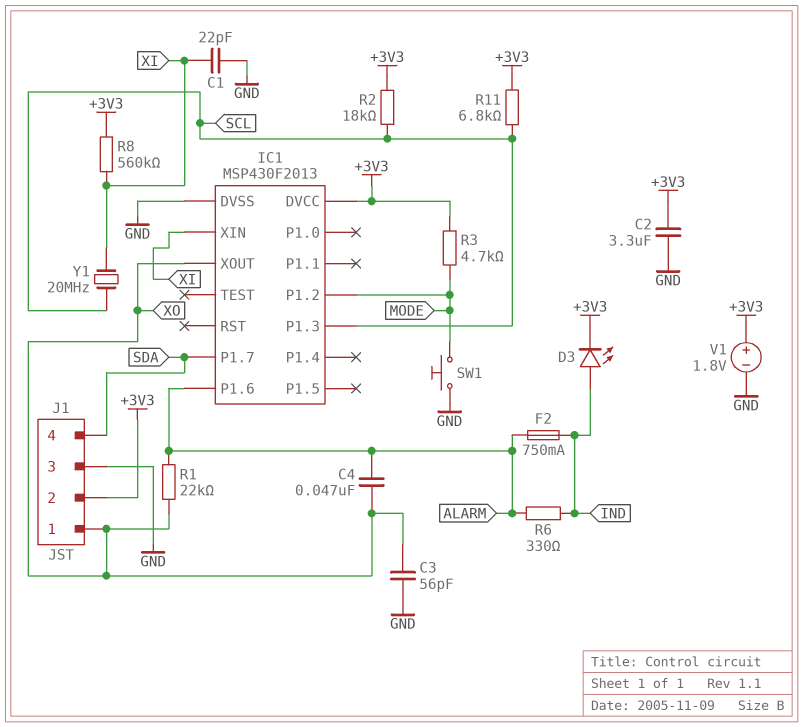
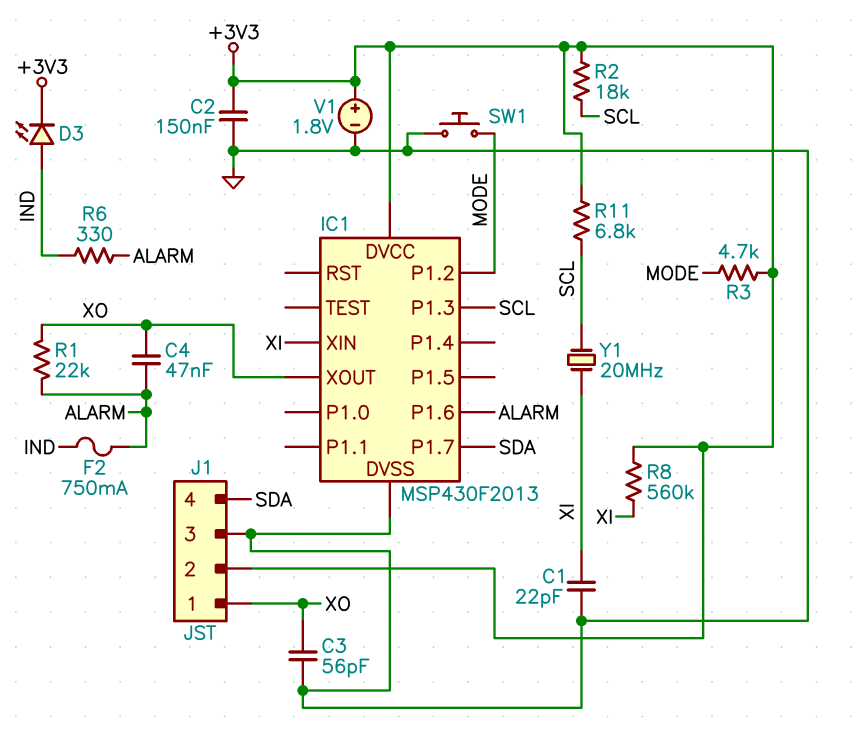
C2: 3.3uF (+3V3, GND) -> 150nF (+3V3, GND)

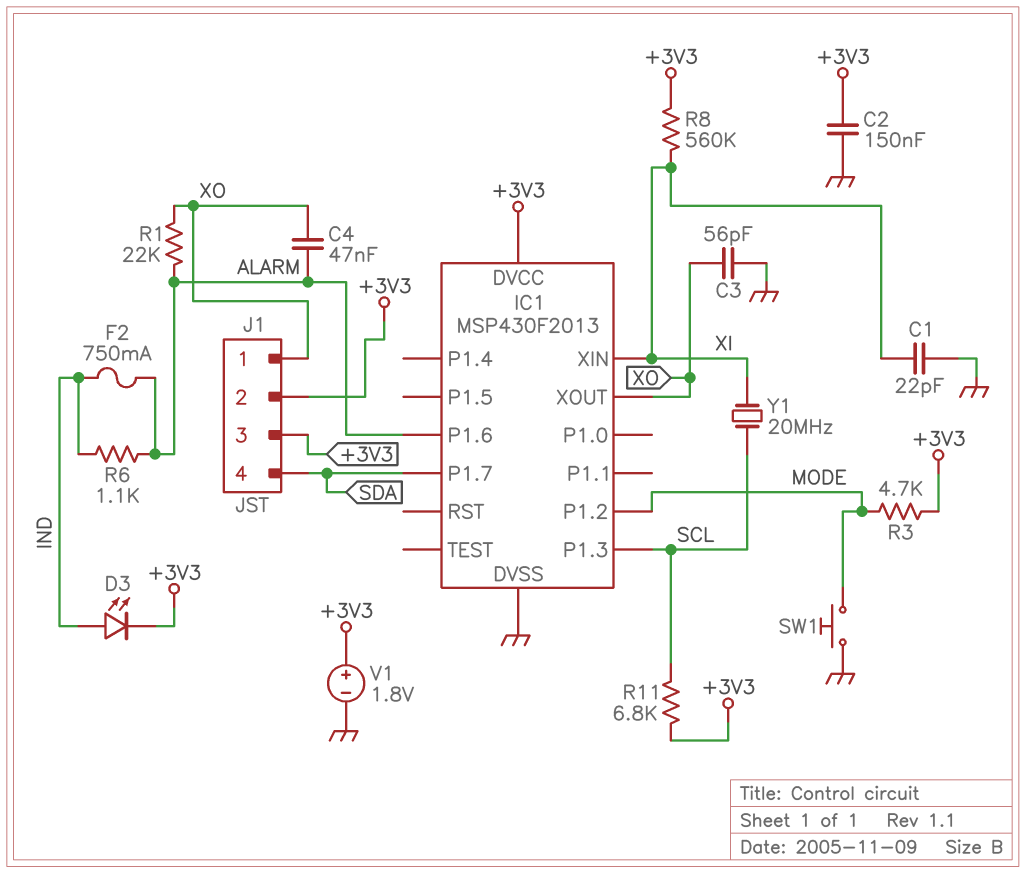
J1 pin 3: GND -> +3V3
R2: 18k (+3V3, SCL) -> none
R6: 330 (ALARM, IND) -> 1.1k (ALARM, IND)

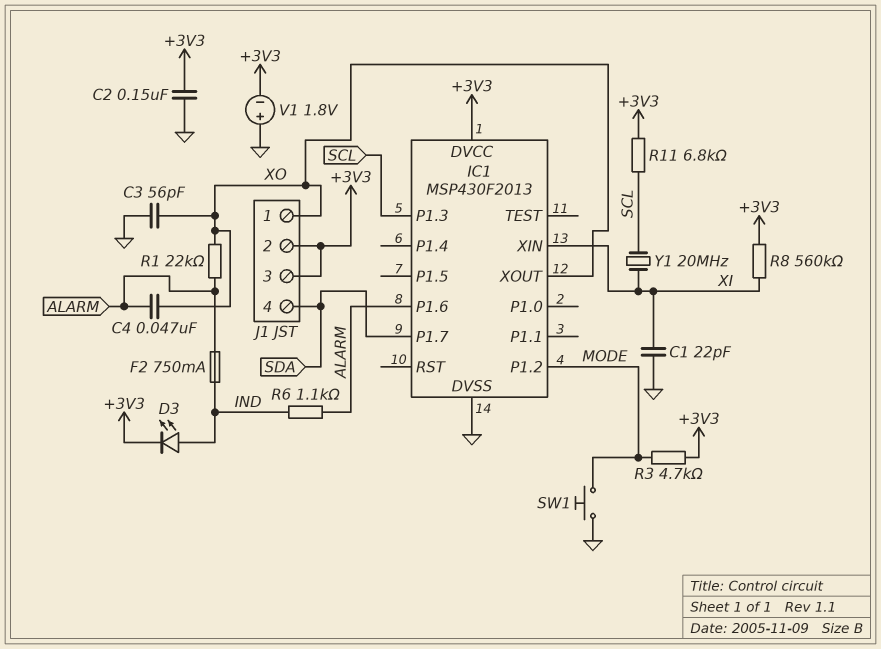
V1: 1.8V (plus +3V3, minus GND) -> 1.8V (plus GND, minus +3V3)

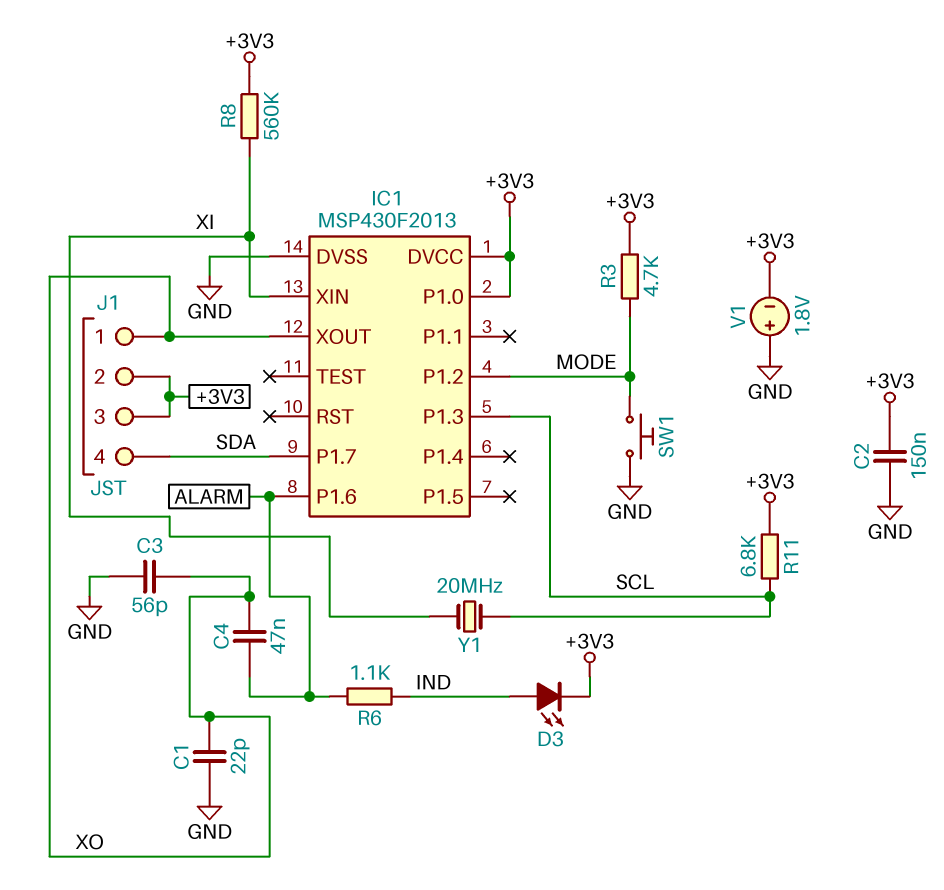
C1: 22pF (GND, XI) -> 22pF (GND, XO)
F2: 750mA (ALARM, IND) -> none
IC1 pin P1.0: none -> +3V3
R1: 22k (ALARM, XO) -> none

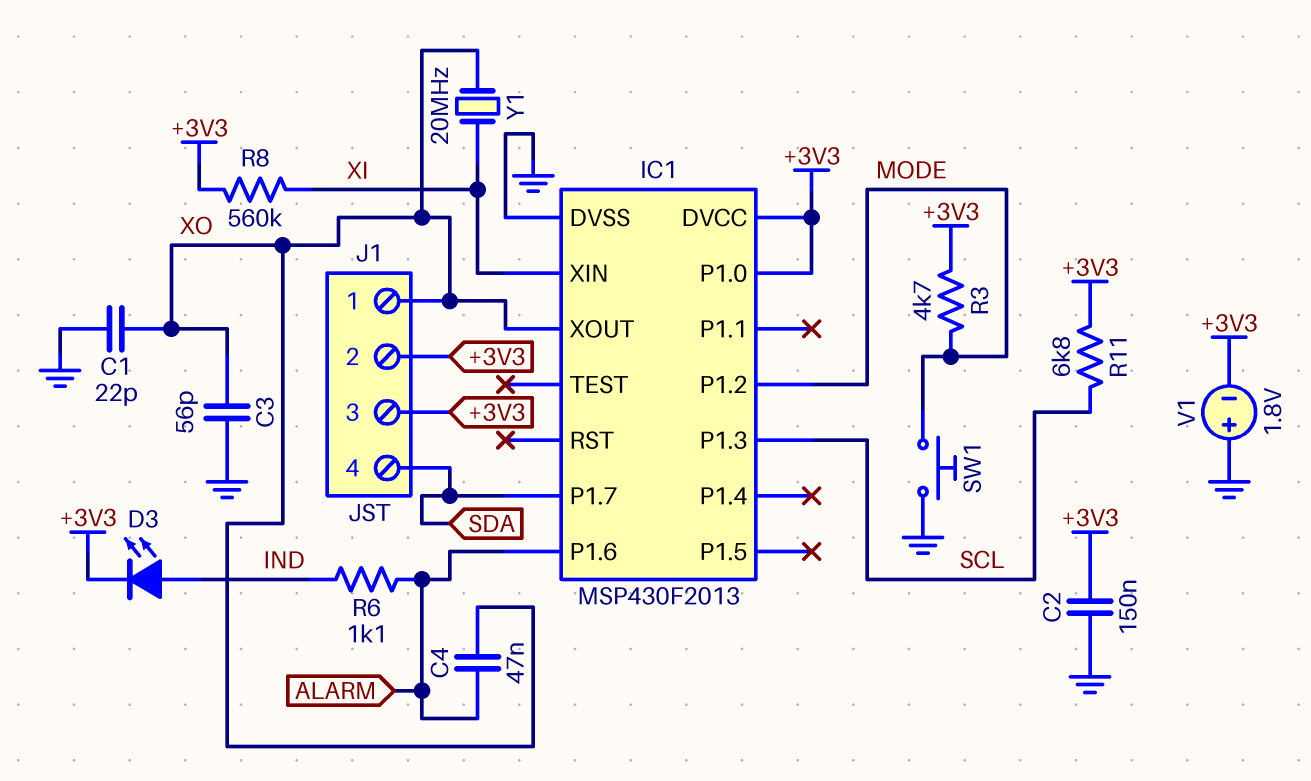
Y1: 20MHz (SCL, XI) -> 20MHz (XI, XO)

